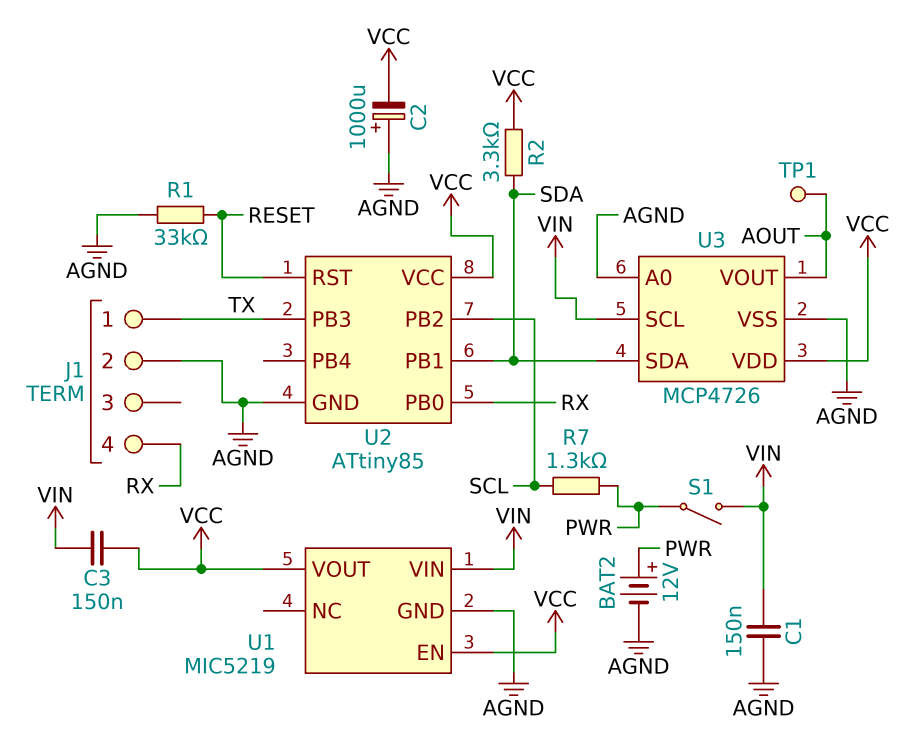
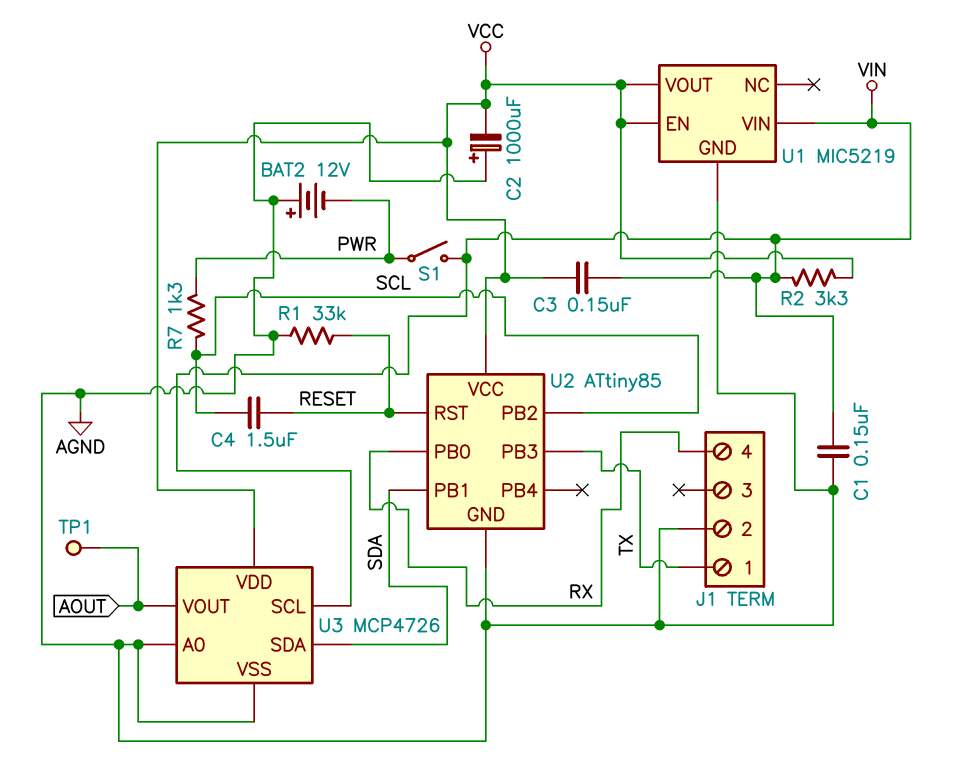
BAT2: 12V (plus PWR, minus AGND) -> 12V (plus AGND, minus PWR)
C4: none -> 1.5uF (RESET, SCL)
R2: 3.3k (SDA, VCC) -> 3.3k (VCC, VIN)

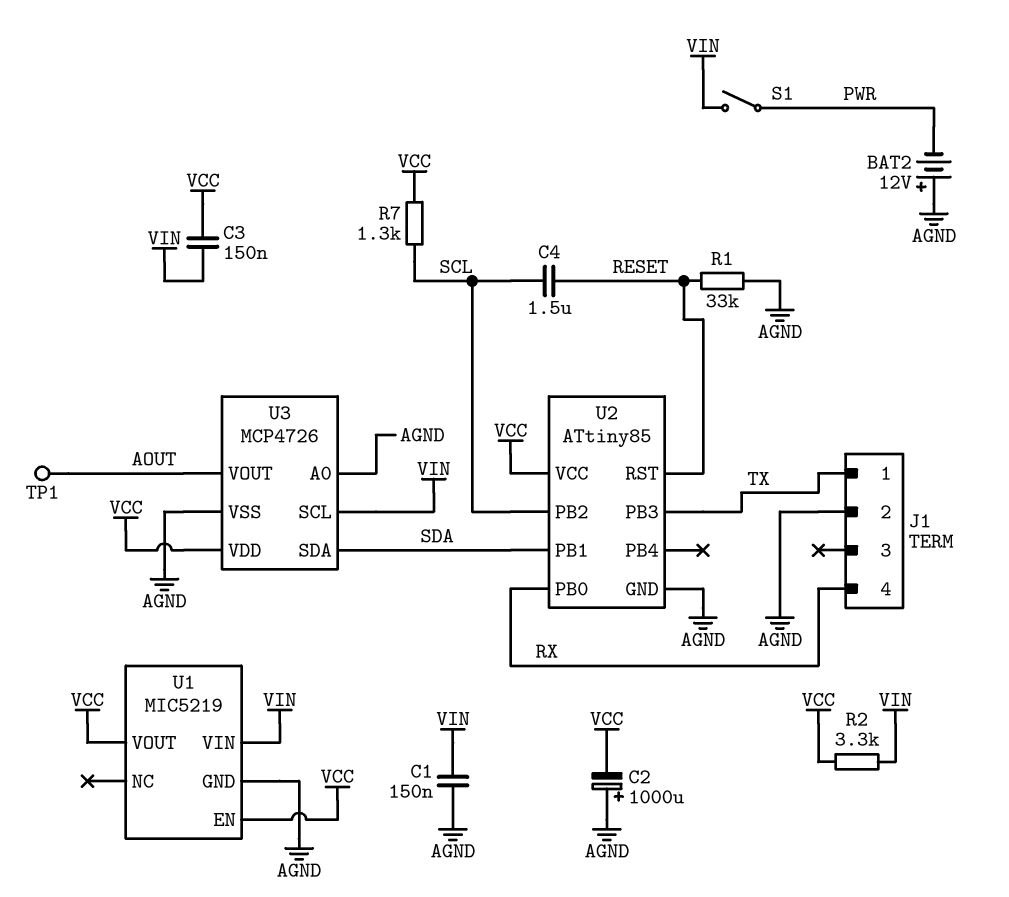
R7: 1.3k (PWR, SCL) -> 1.3k (SCL, VCC)

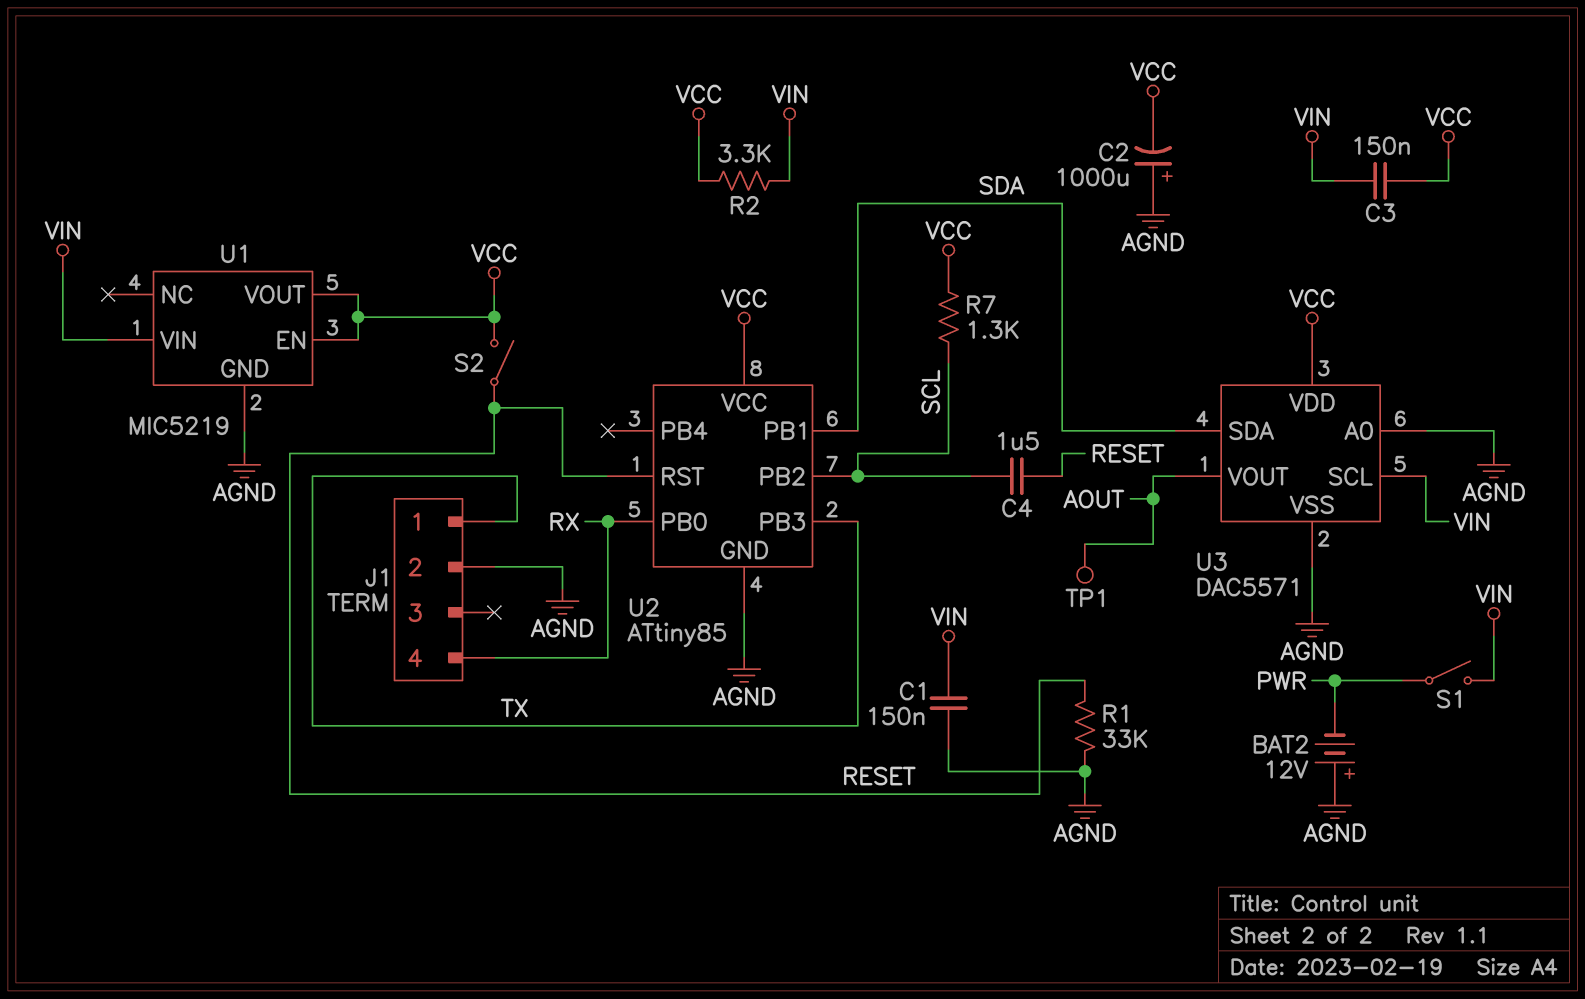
S2: none -> switch (RESET, VCC)
U3: MCP4726 -> DAC5571

